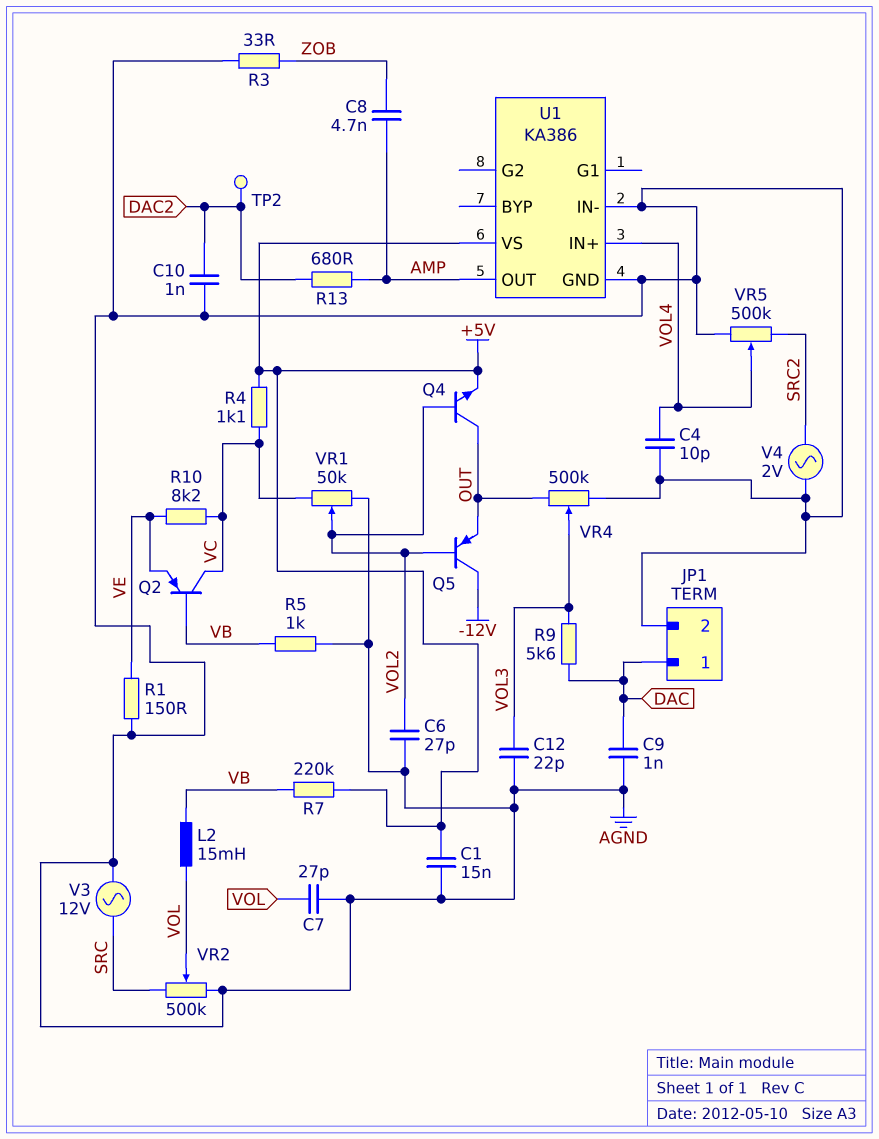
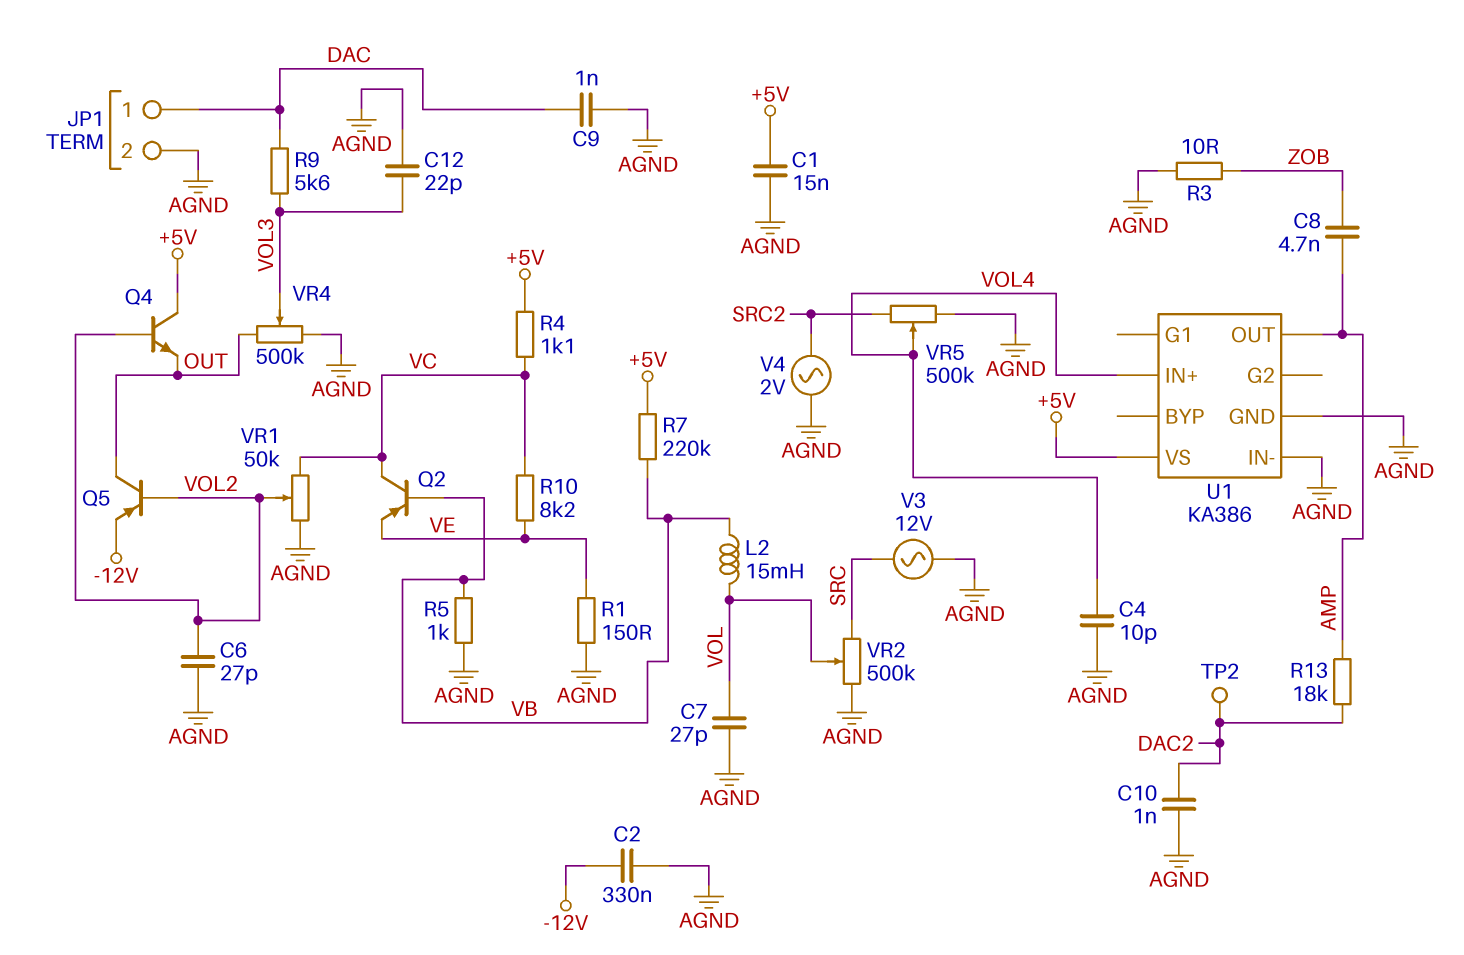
C2: none -> 330nF (-12V, AGND)
Q4: NPN (B VOL2, C OUT, E +5V) -> NPN (B VOL2, C +5V, E OUT)
Q5: PNP (B VOL2, C -12V, E OUT) -> PNP (B VOL2, C OUT, E -12V)
R3: 33 (AGND, ZOB) -> 10 (AGND, ZOB)
R13: 680 (AMP, DAC2) -> 18k (AMP, DAC2)

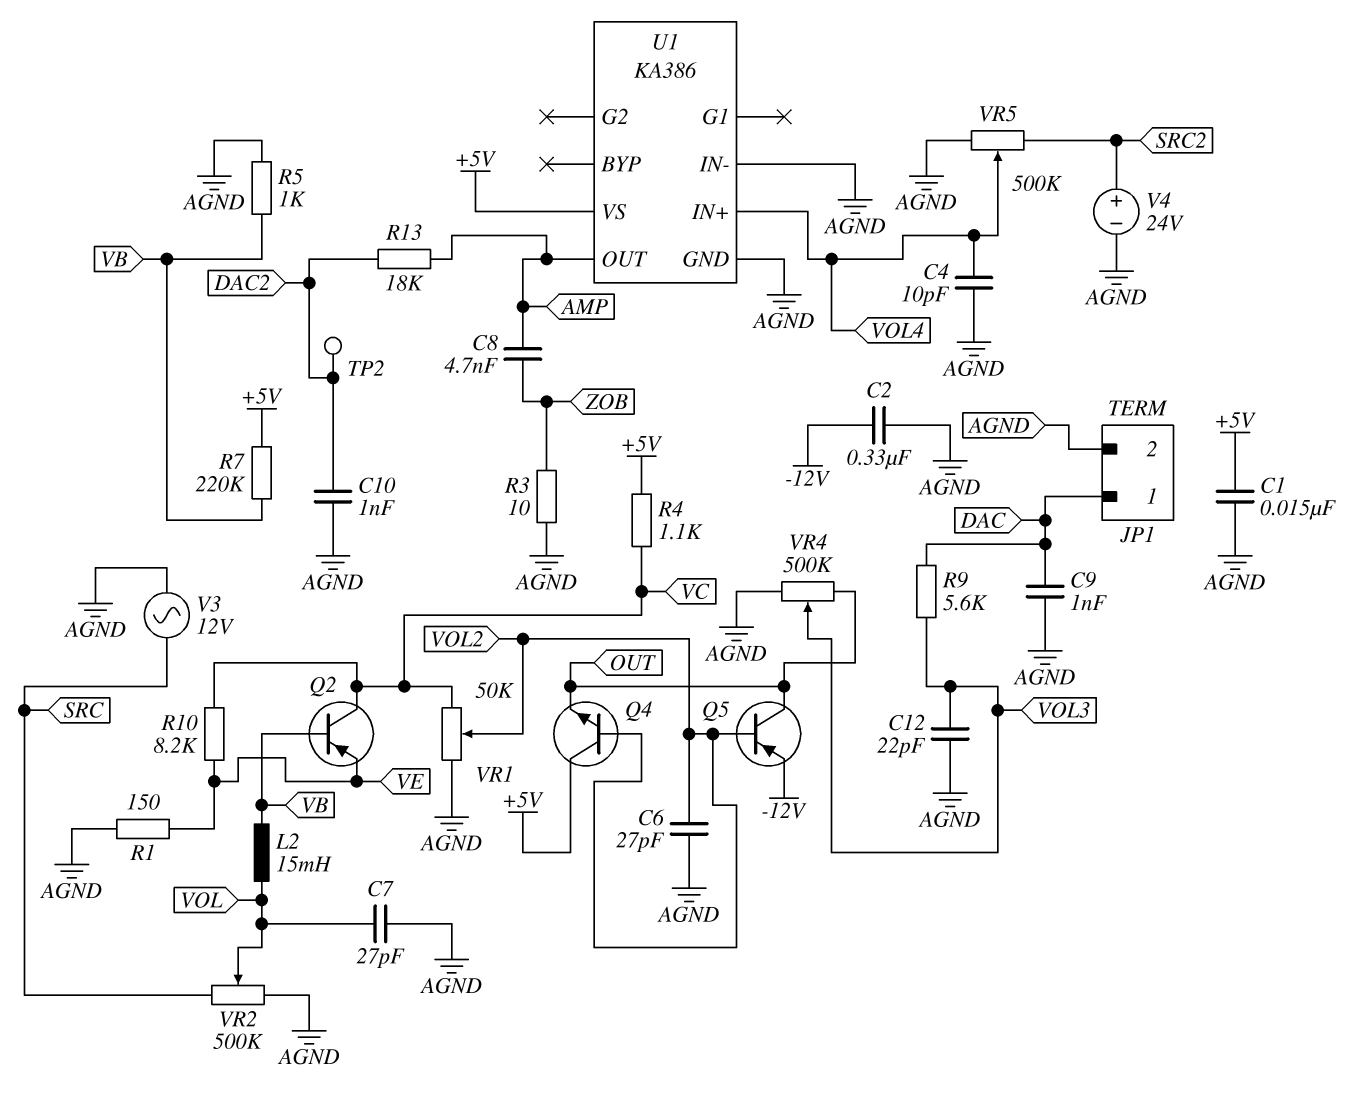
V4: AC 2V (AGND, SRC2) -> 24V (plus SRC2, minus AGND)

